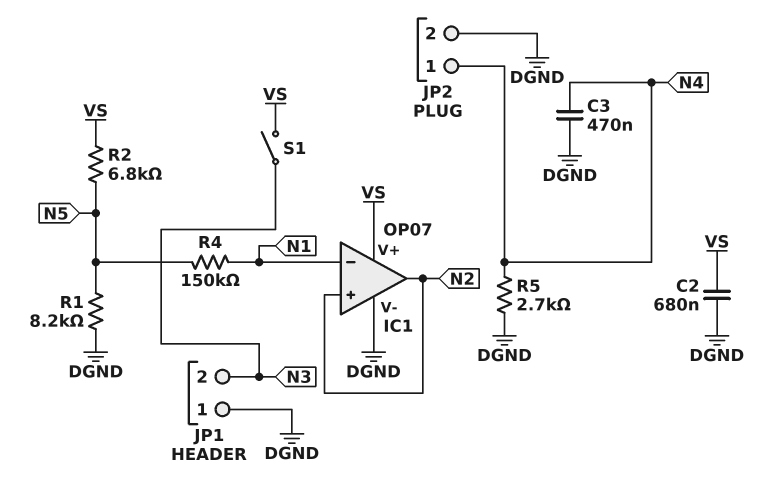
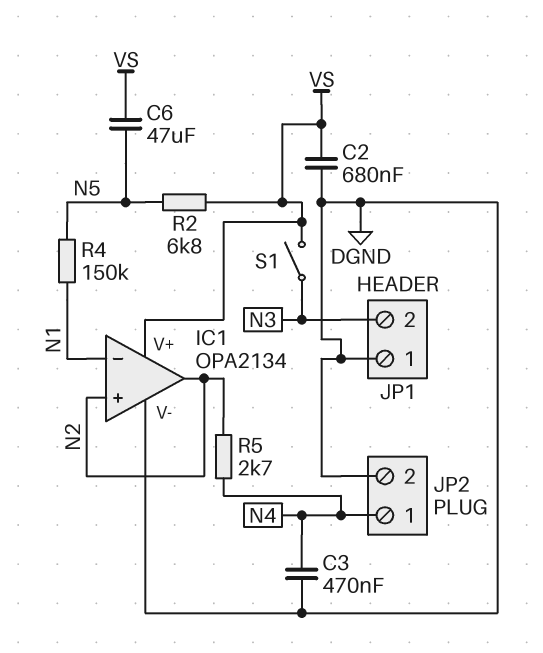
C6: none -> 47uF (N5, VS)
IC1: OP07 -> OPA2134
R1: 8.2k (DGND, N5) -> none
R5: 2.7k (DGND, N4) -> 2.7k (N2, N4)

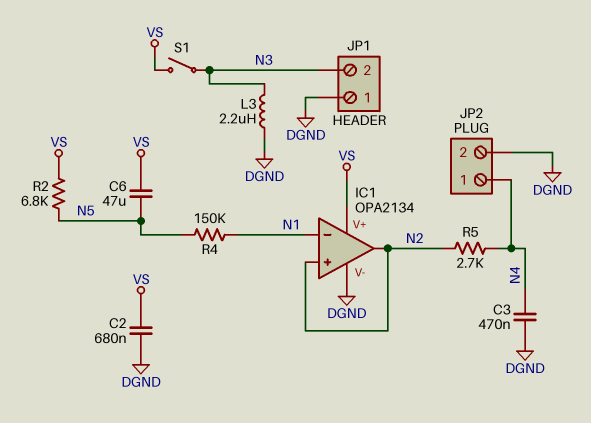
L3: none -> 2.2uH (DGND, N3)

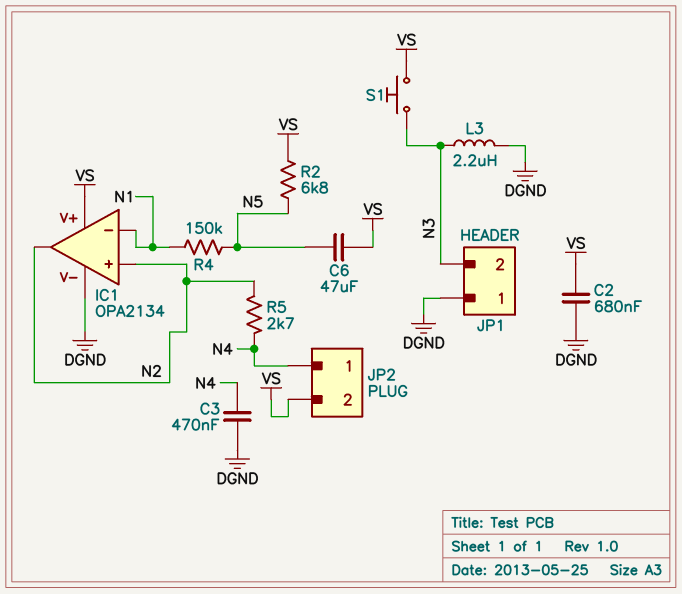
JP2 pin 2: DGND -> VS
S1: switch (N3, VS) -> button (N3, VS)

